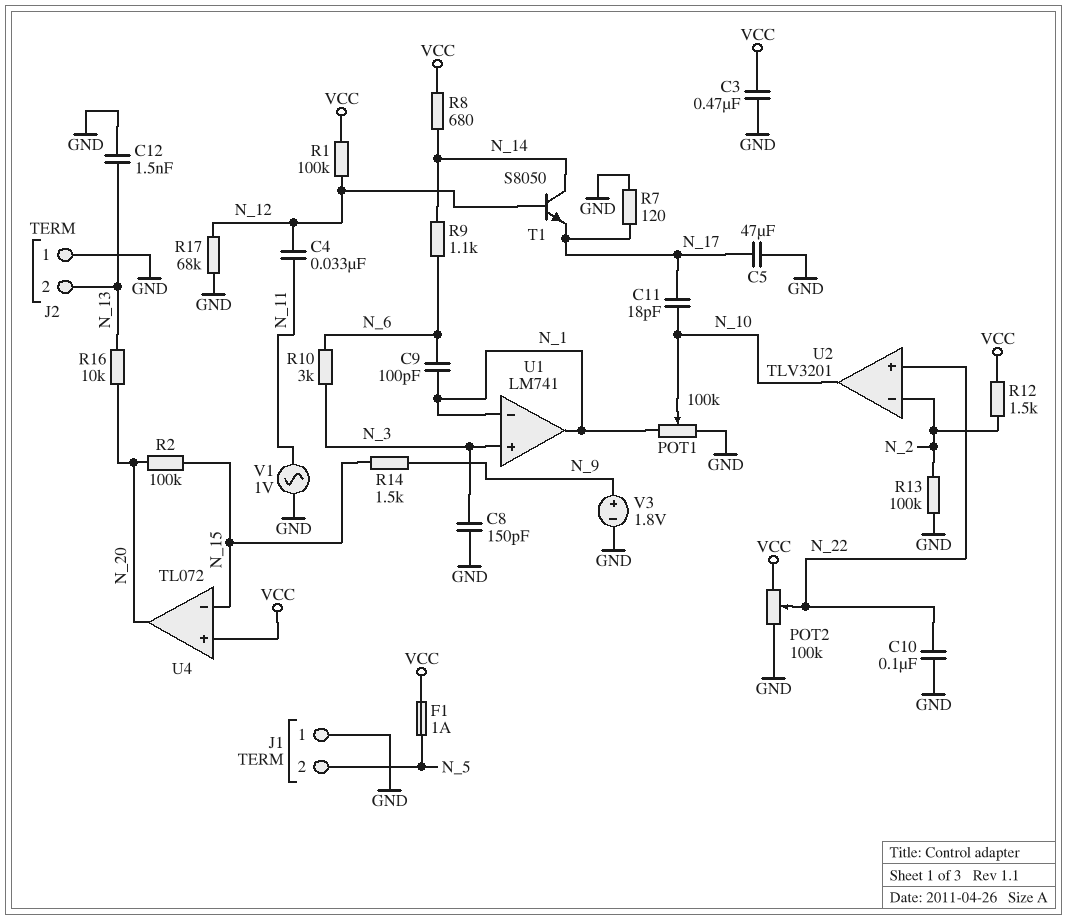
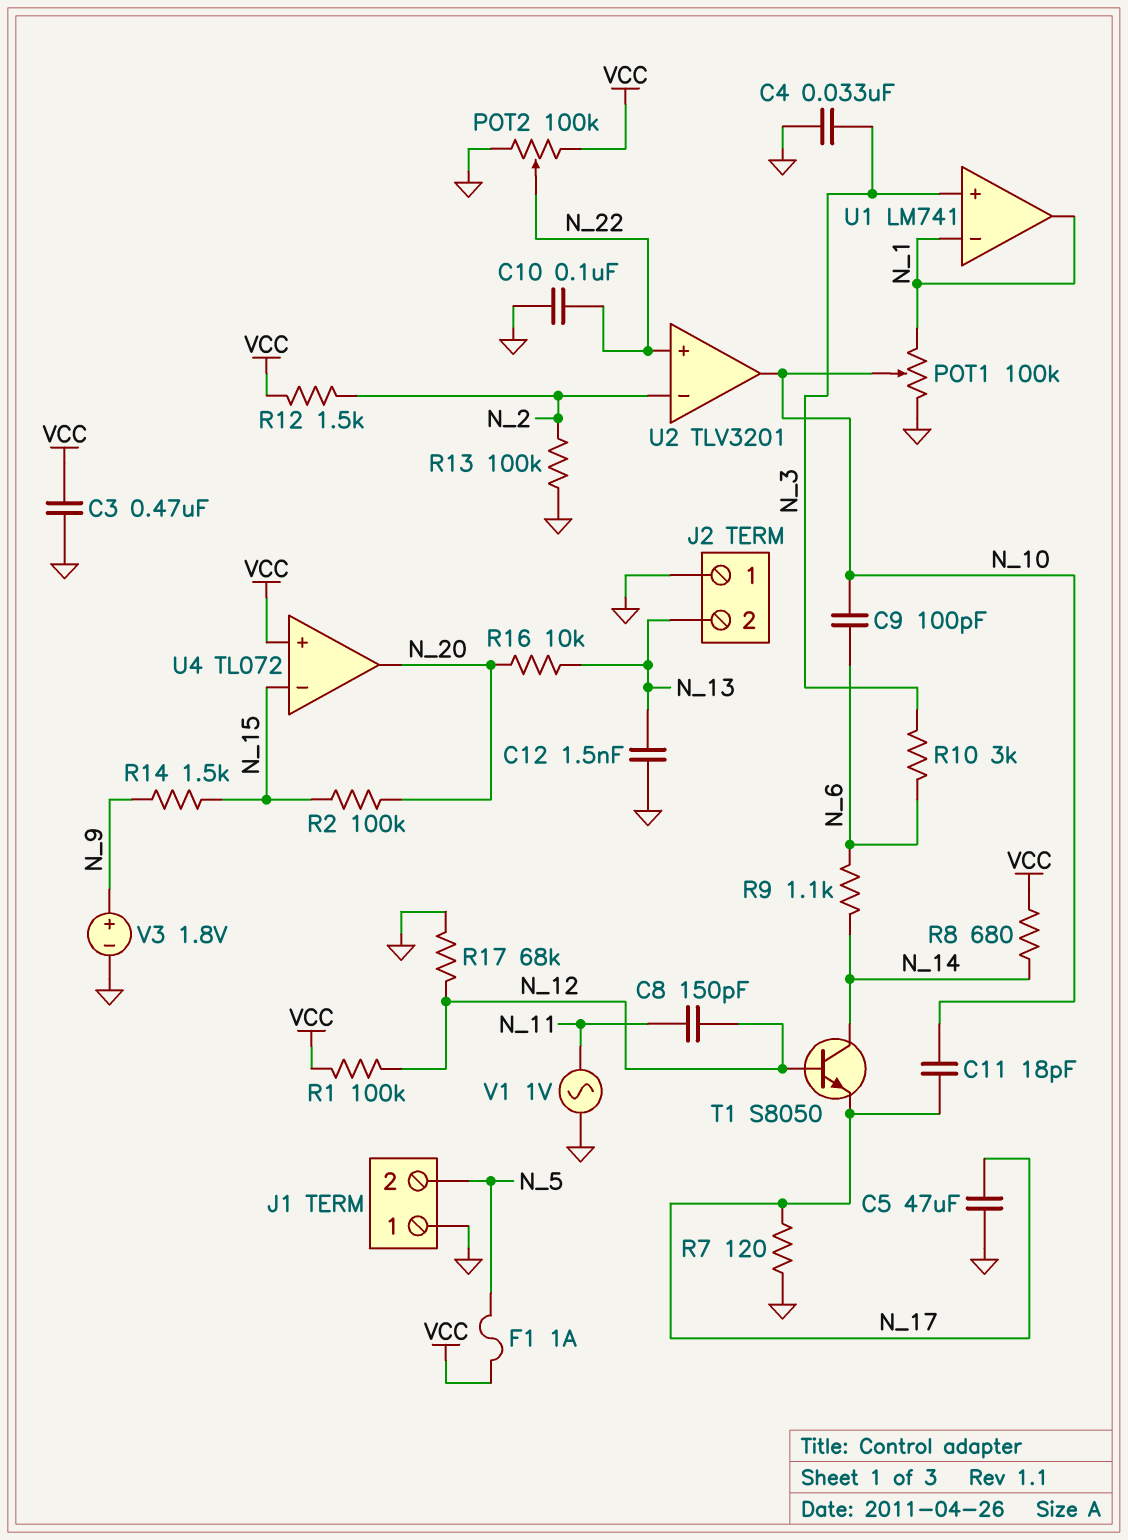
C4: 33nF (N_11, N_12) -> 33nF (GND, N_3)
C8: 150pF (GND, N_3) -> 150pF (N_11, N_12)
C9: 100pF (N_1, N_6) -> 100pF (N_6, N_10)

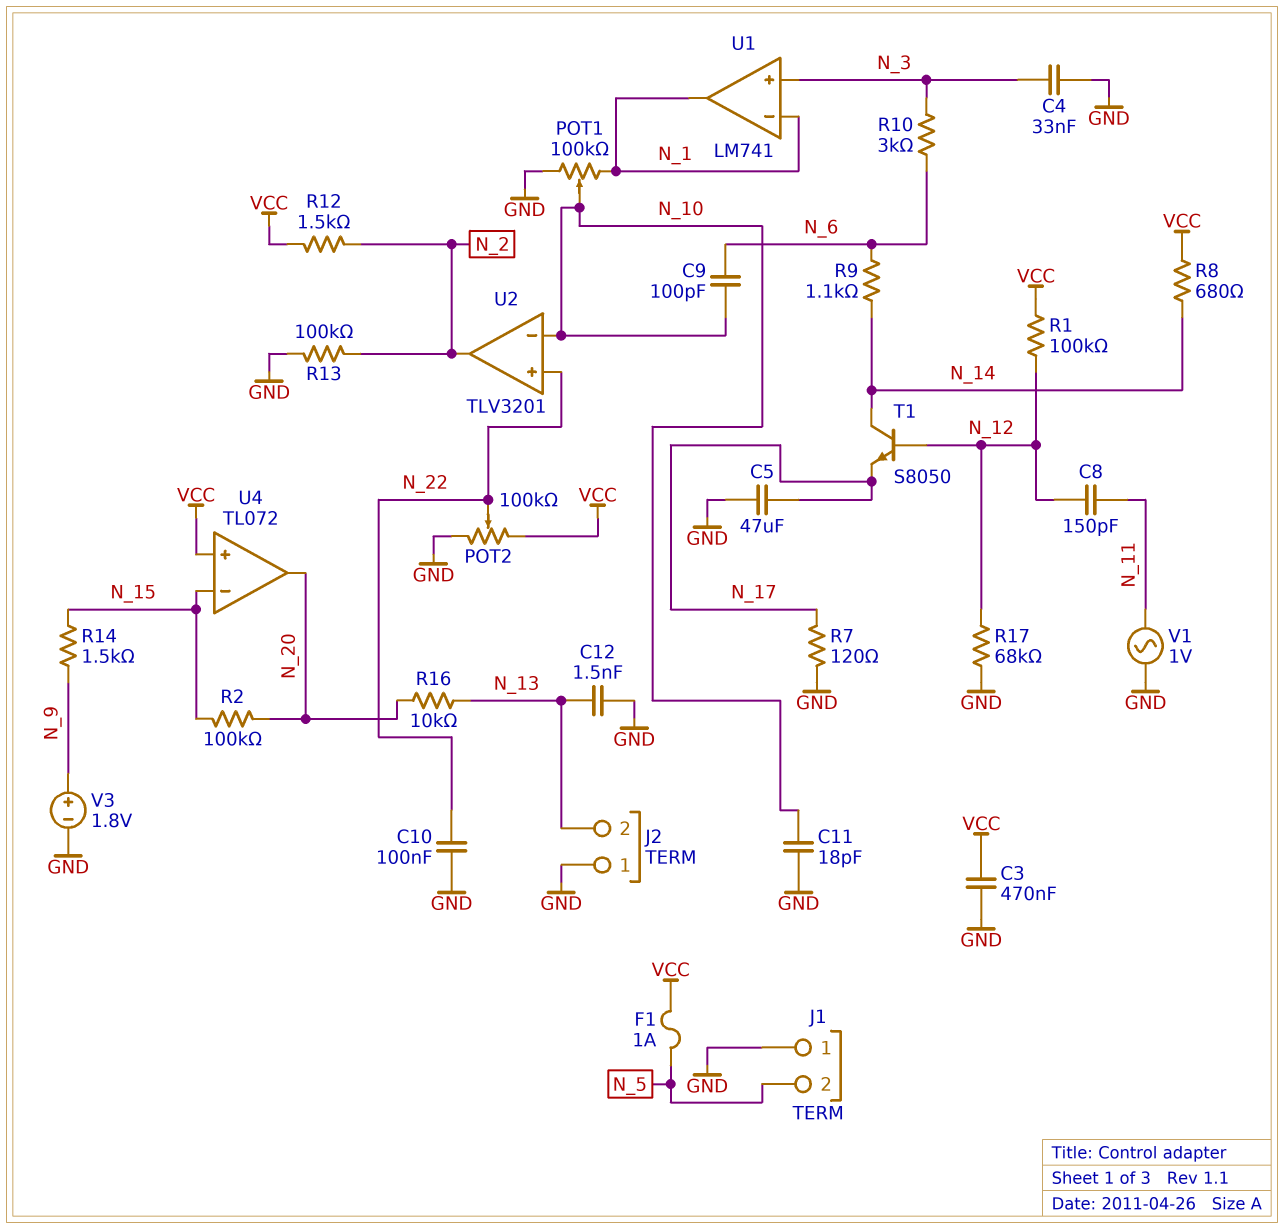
C11: 18pF (N_10, N_17) -> 18pF (GND, N_10)
U2 pin in-: N_2 -> N_10
U2 pin out: N_10 -> N_2

